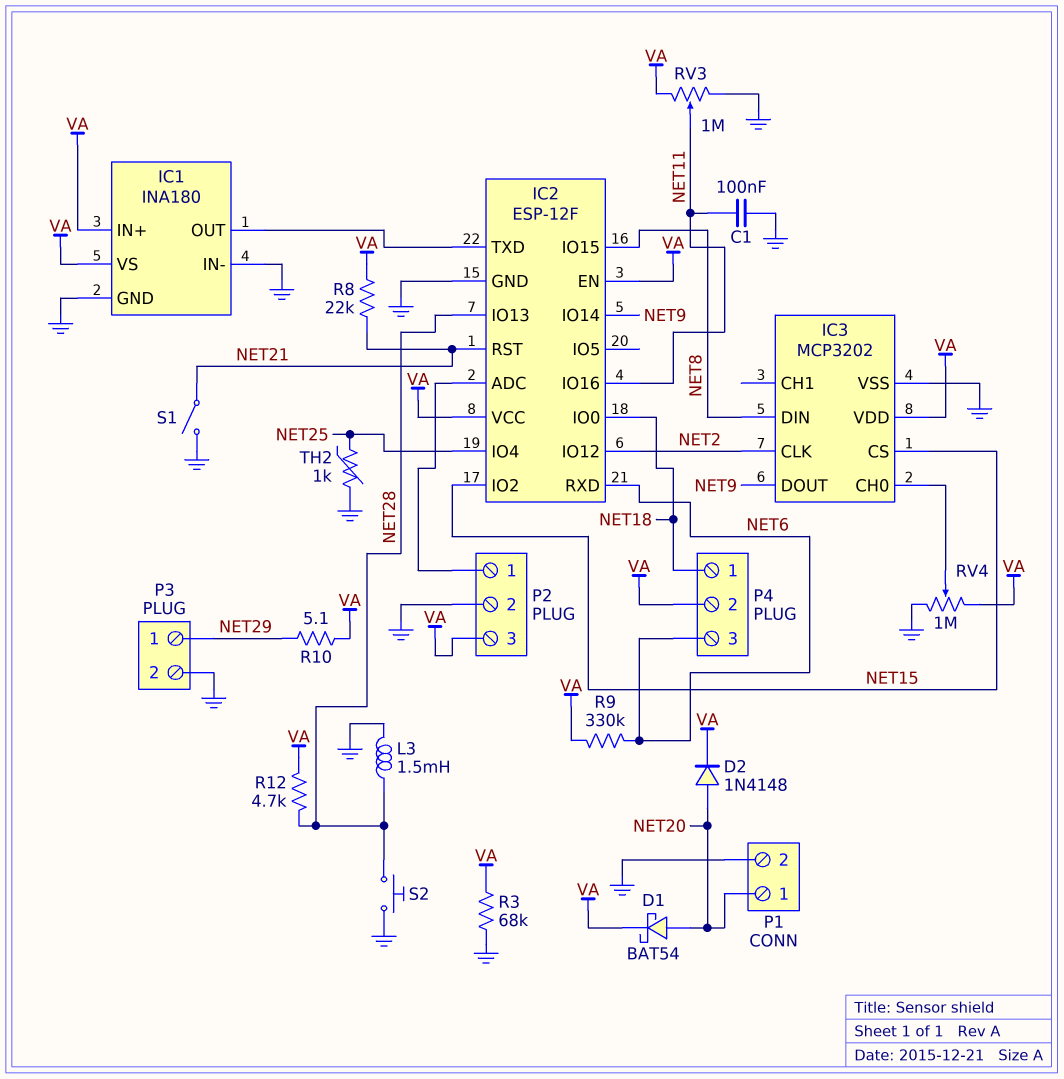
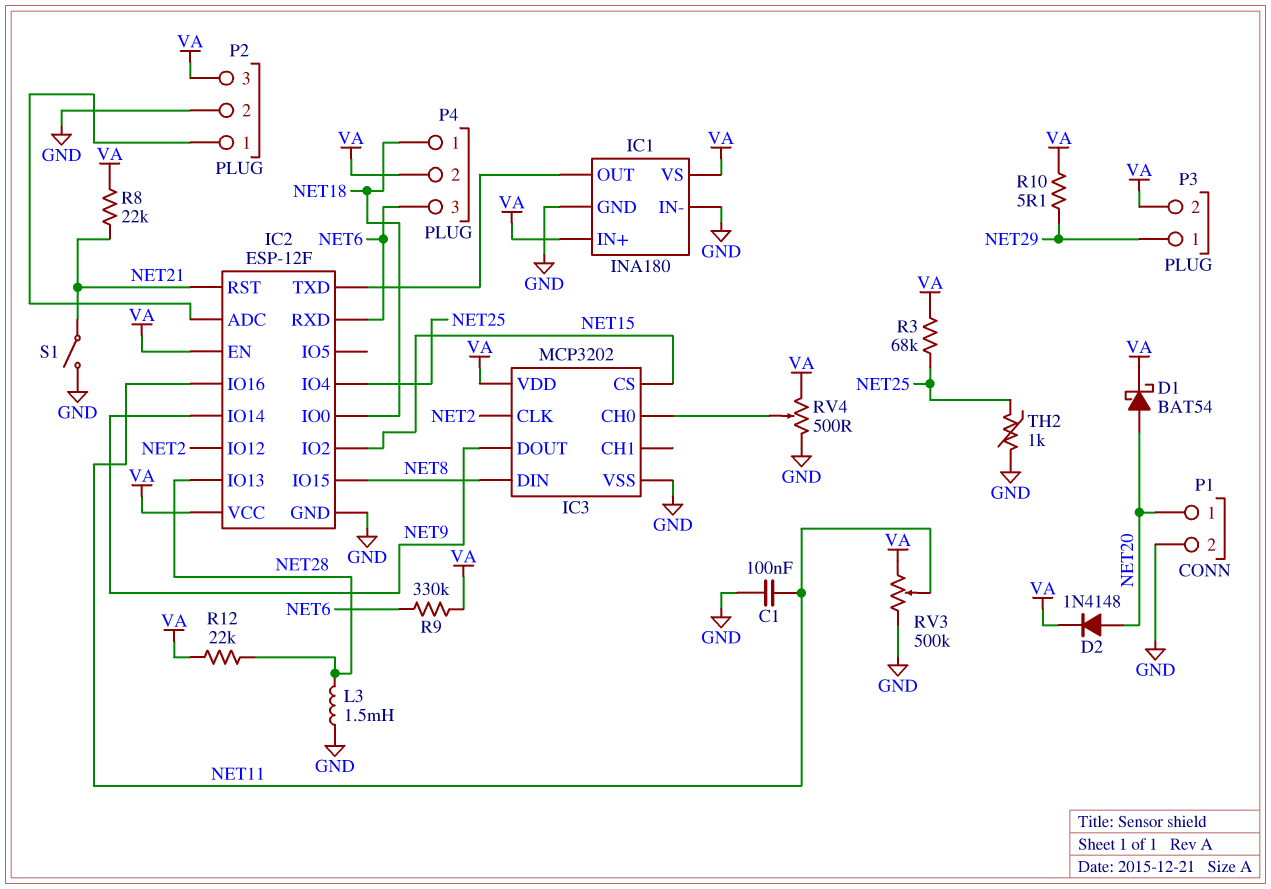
P3 pin 2: GND -> VA
R3: 68k (GND, VA) -> 68k (NET25, VA)
R12: 4.7k (NET28, VA) -> 22k (NET28, VA)
RV3: 1M (GND, VA, wiper NET11) -> 500k (GND, VA, wiper NET11)
RV4: 1M (GND, VA, wiper IC3/CH0) -> 500 (GND, VA, wiper IC3/CH0)
S2: button (GND, NET28) -> none

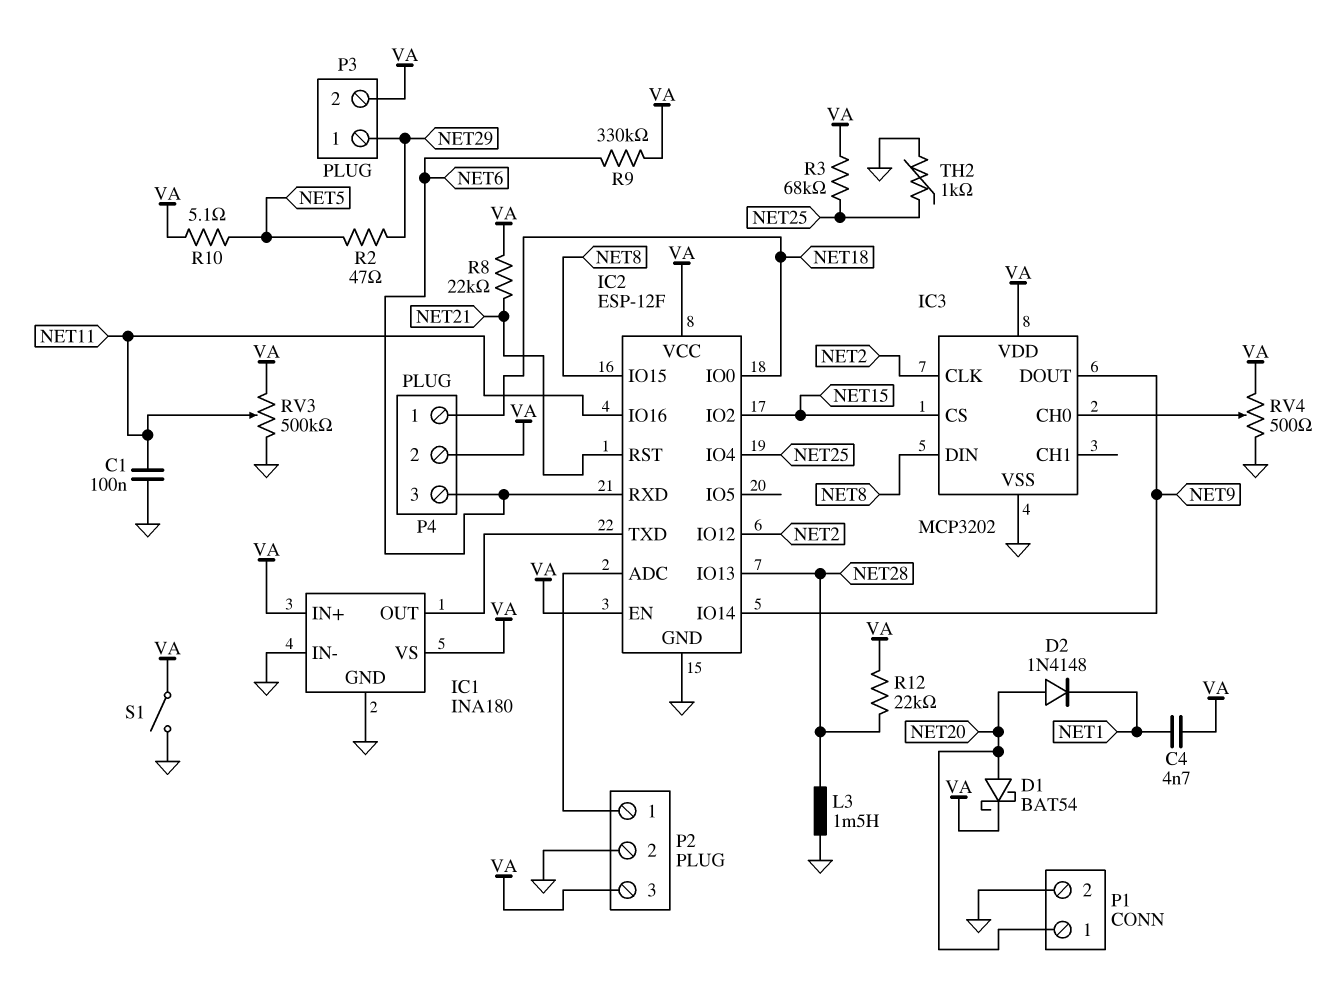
C4: none -> 4.7nF (NET1, VA)
D2: diode 1N4148 (A NET20, K VA) -> diode 1N4148 (A NET20, K NET1)
R2: none -> 47 (NET5, NET29)
R10: 5.1 (NET29, VA) -> 5.1 (NET5, VA)
S1: switch (GND, NET21) -> switch (GND, VA)

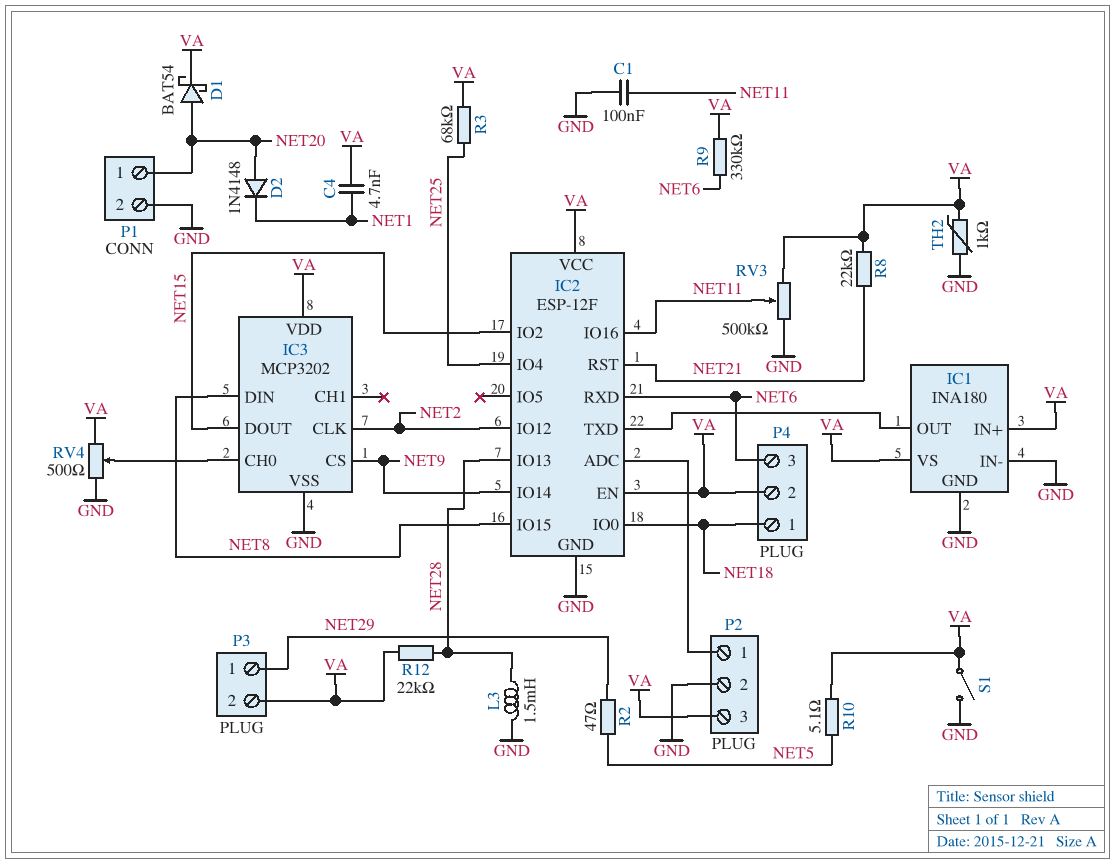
IC3 pin CS: NET15 -> NET9
IC3 pin DOUT: NET9 -> NET15
TH2: 1k (GND, NET25) -> 1k (GND, VA)

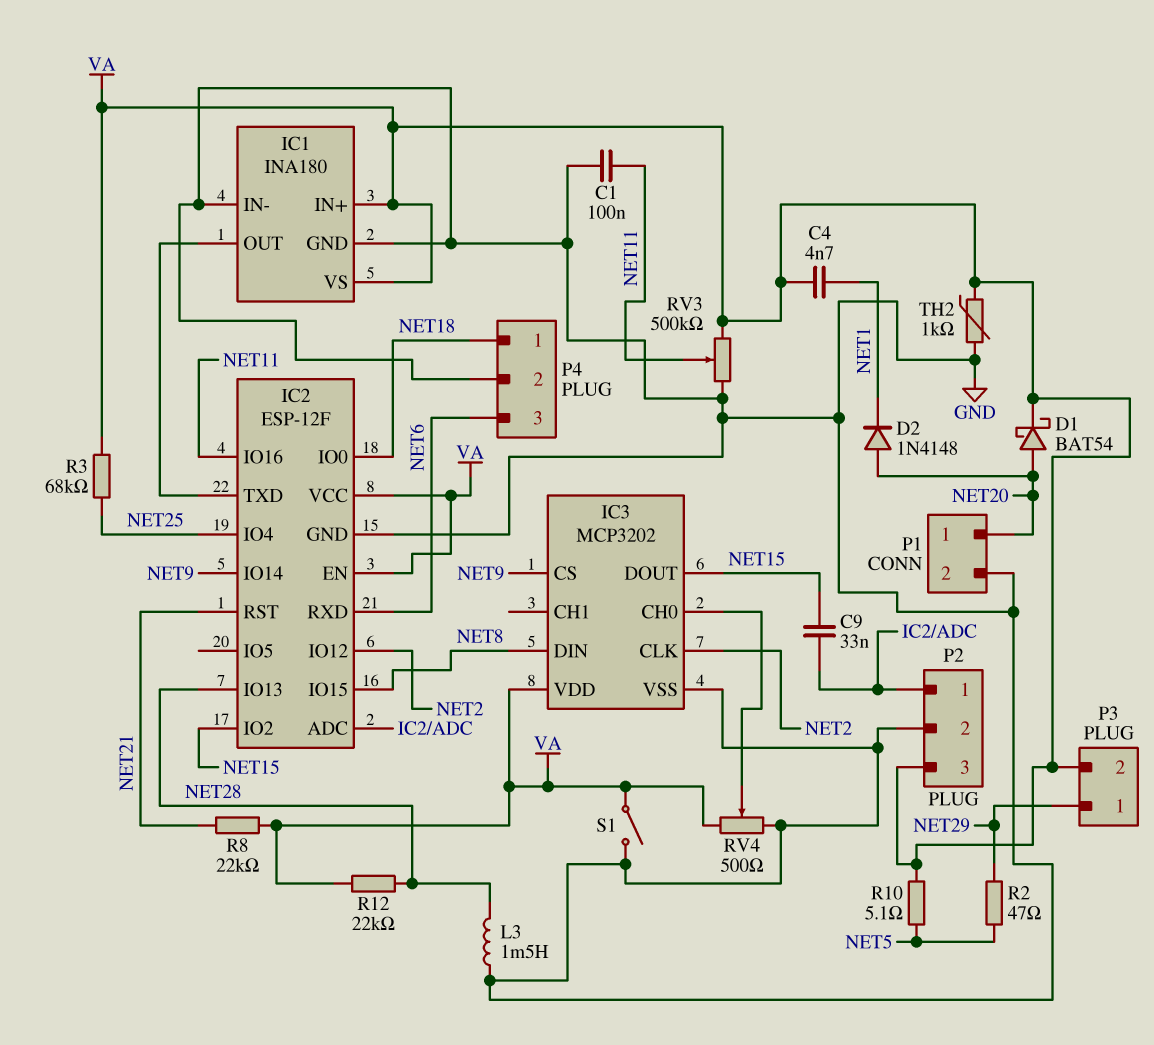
C9: none -> 33nF (IC2/ADC, NET15)
P4 pin 2: VA -> GND
R9: 330k (NET6, VA) -> none

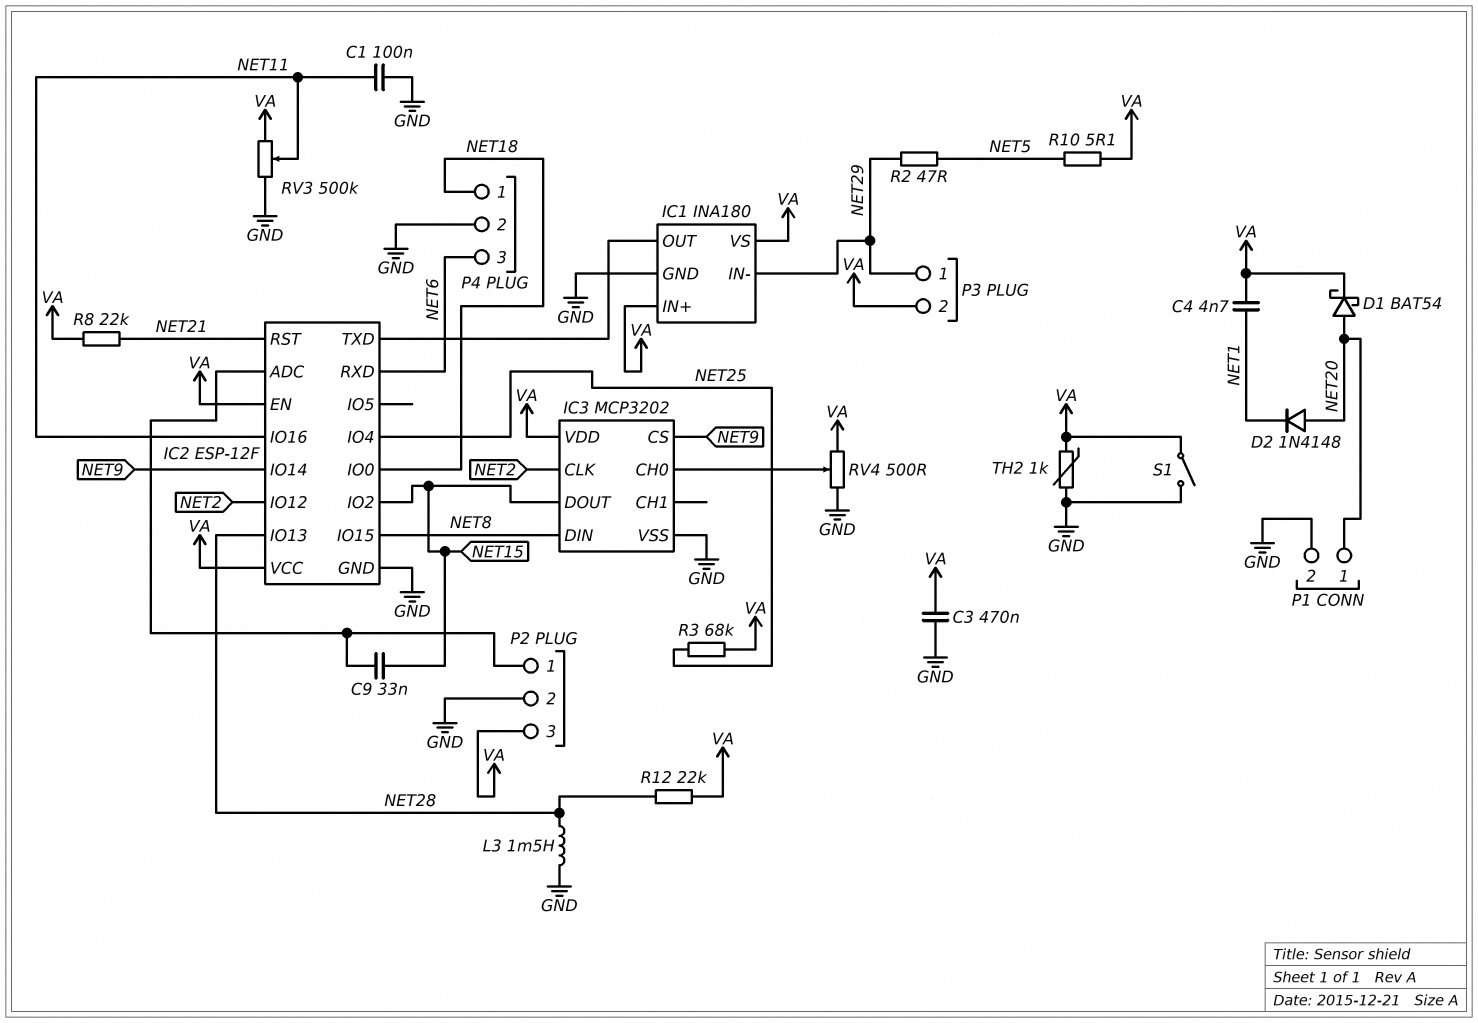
C3: none -> 470nF (GND, VA)
IC1 pin IN-: GND -> NET29

